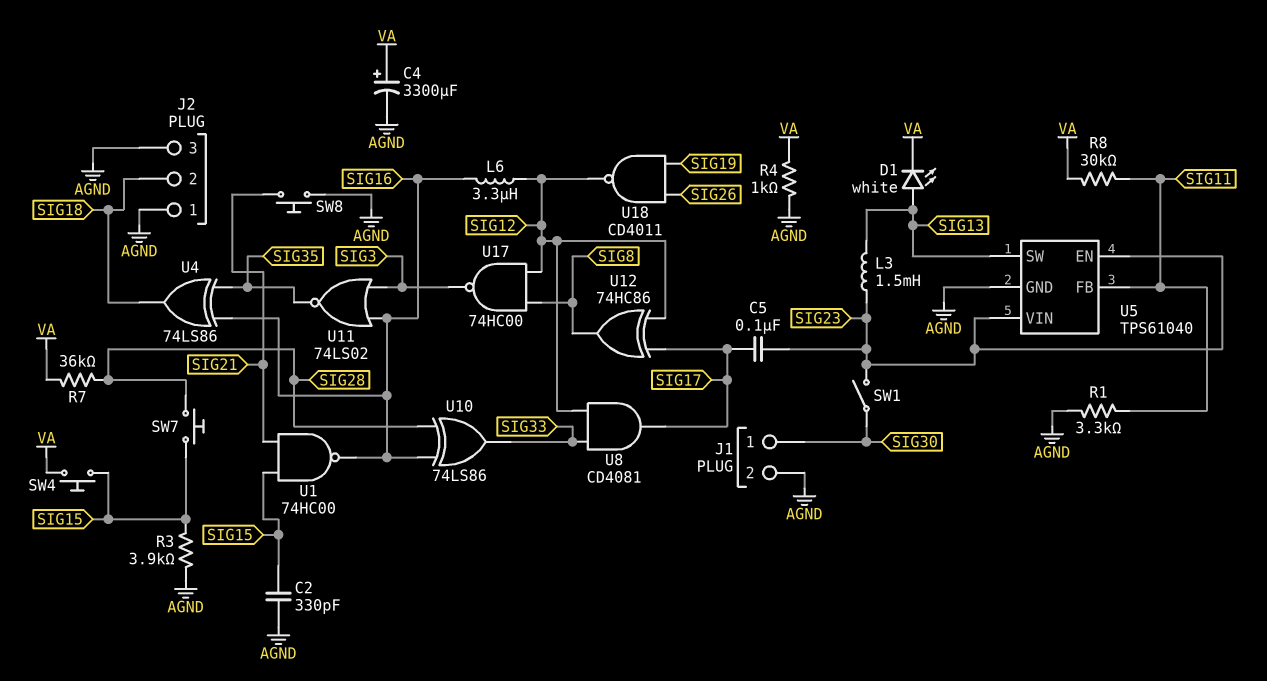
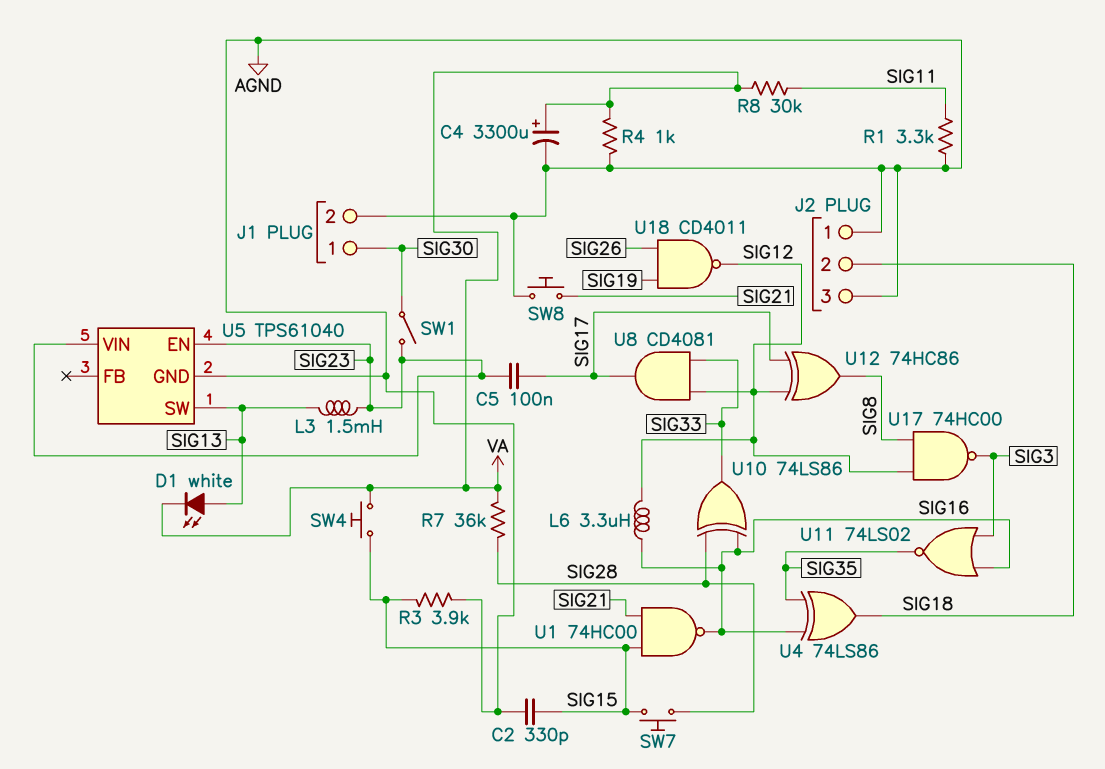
U5 pin FB: SIG11 -> none

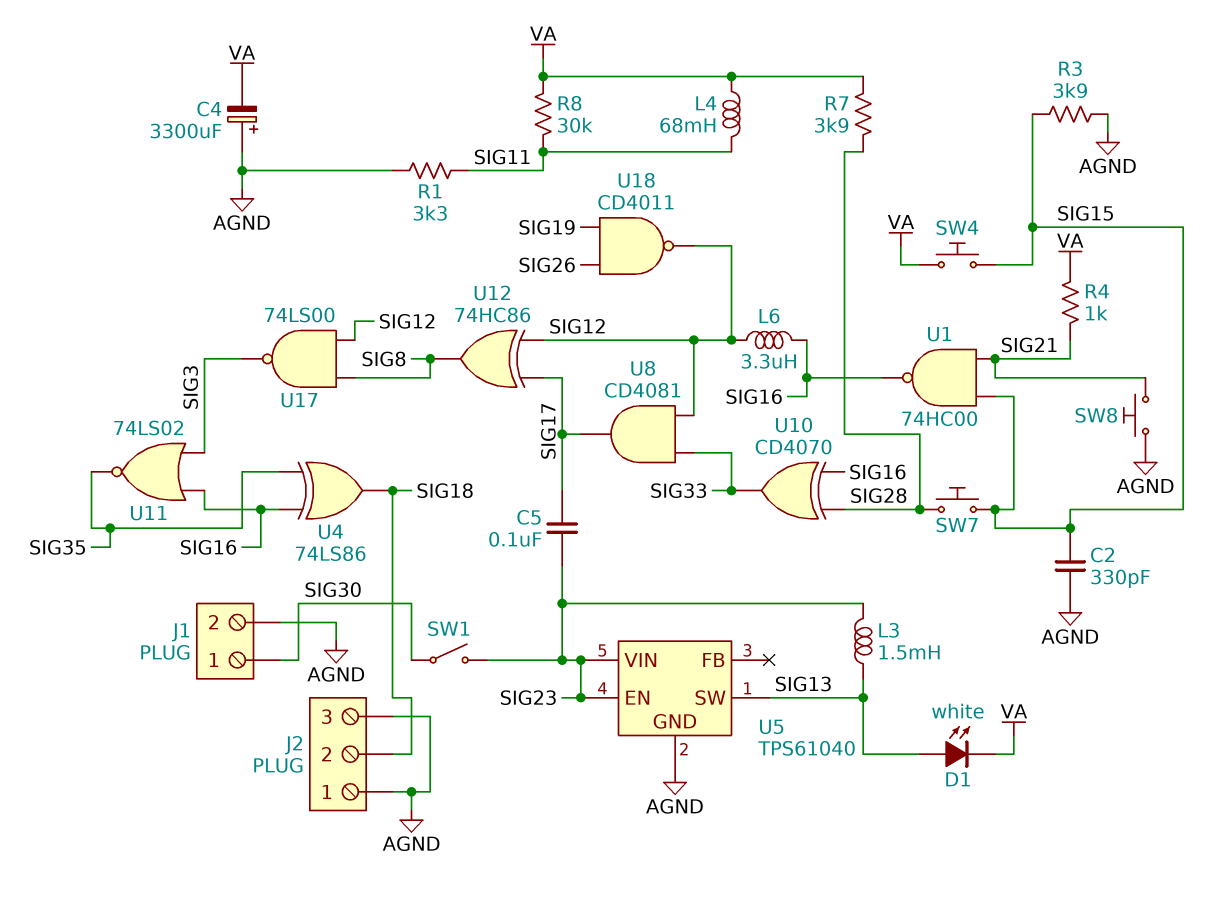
C4: 3300uF (plus VA, minus AGND) -> 3300uF (plus AGND, minus VA)
L4: none -> 68mH (SIG11, VA)
R4: 1k (AGND, VA) -> 1k (SIG21, VA)
R7: 36k (SIG28, VA) -> 3.9k (SIG28, VA)
U10: XOR 74LS86 (in SIG16, in SIG28, out SIG33) -> XOR CD4070 (in SIG16, in SIG28, out SIG33)
U17: NAND 74HC00 (in SIG8, in SIG12, out SIG3) -> NAND 74LS00 (in SIG8, in SIG12, out SIG3)

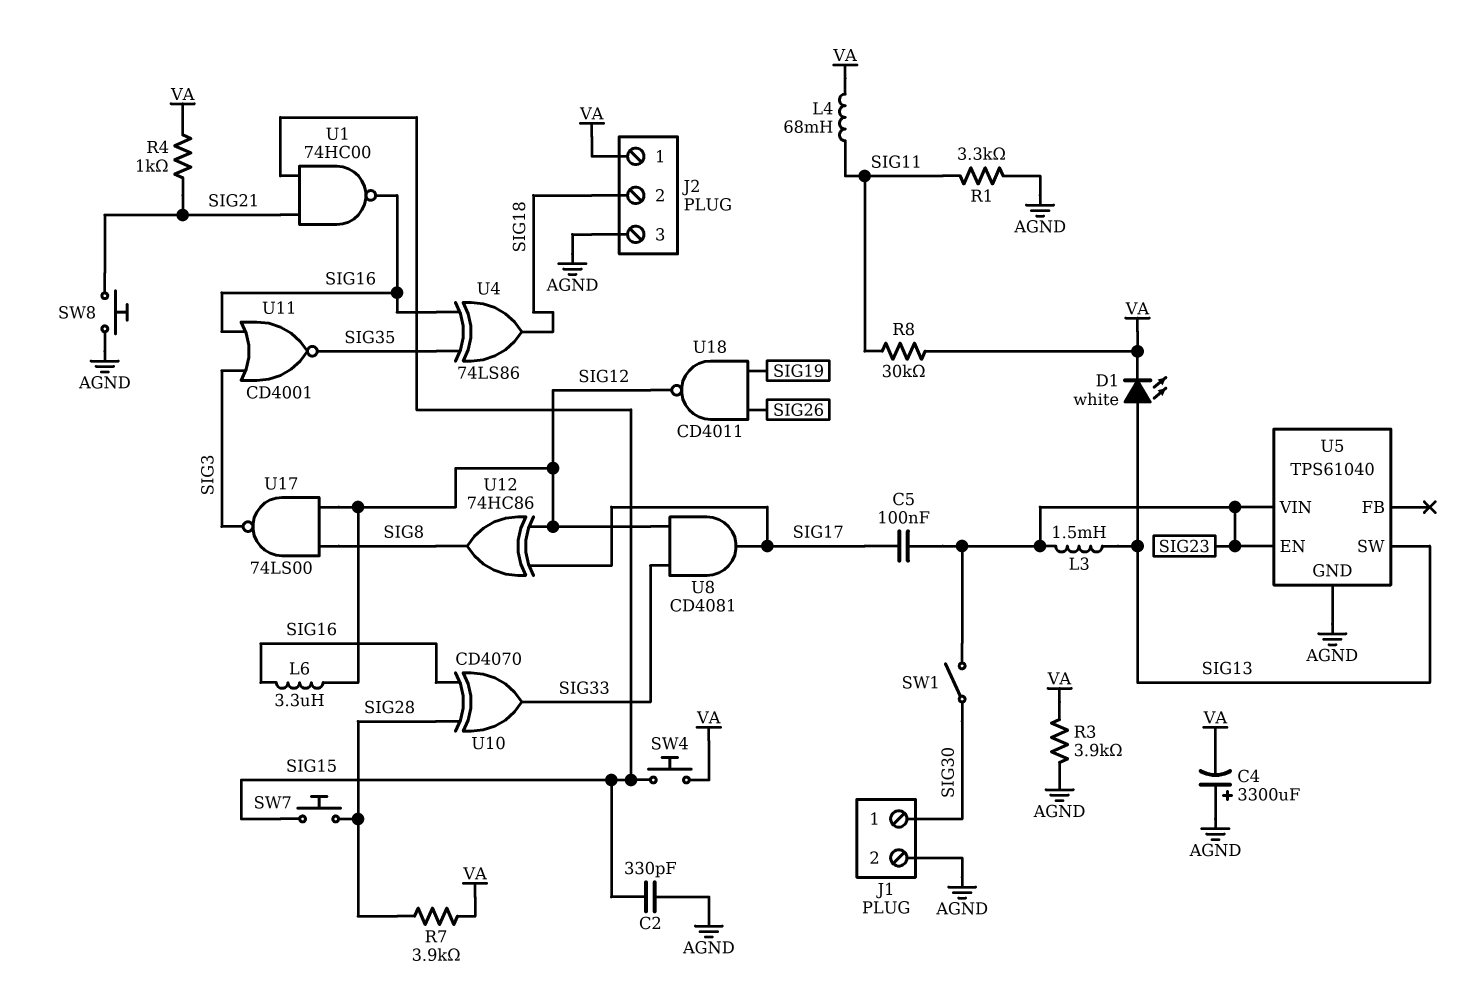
J2 pin 1: AGND -> VA
R3: 3.9k (AGND, SIG15) -> 3.9k (AGND, VA)
U11: NOR 74LS02 (in SIG3, in SIG16, out SIG35) -> NOR CD4001 (in SIG3, in SIG16, out SIG35)

